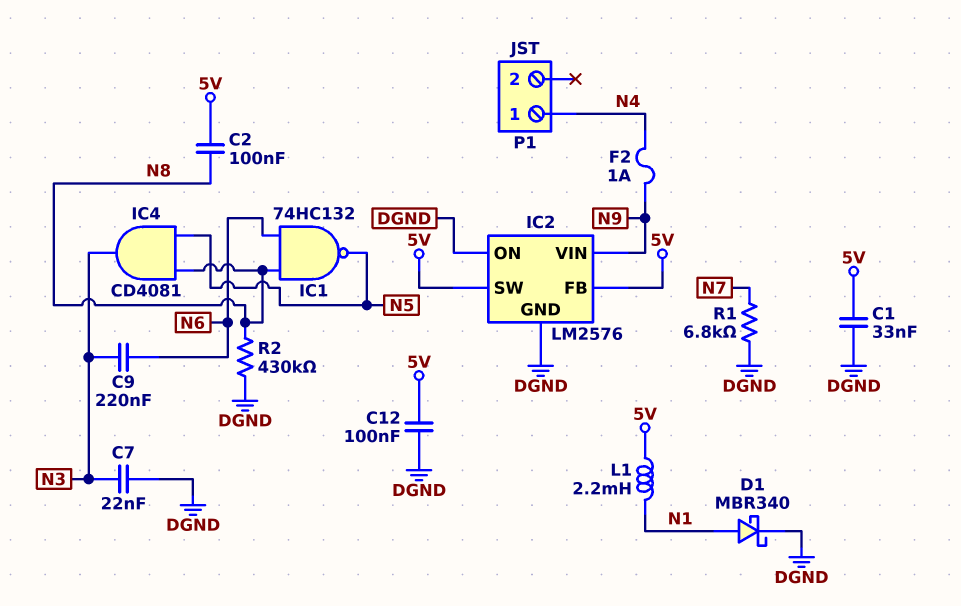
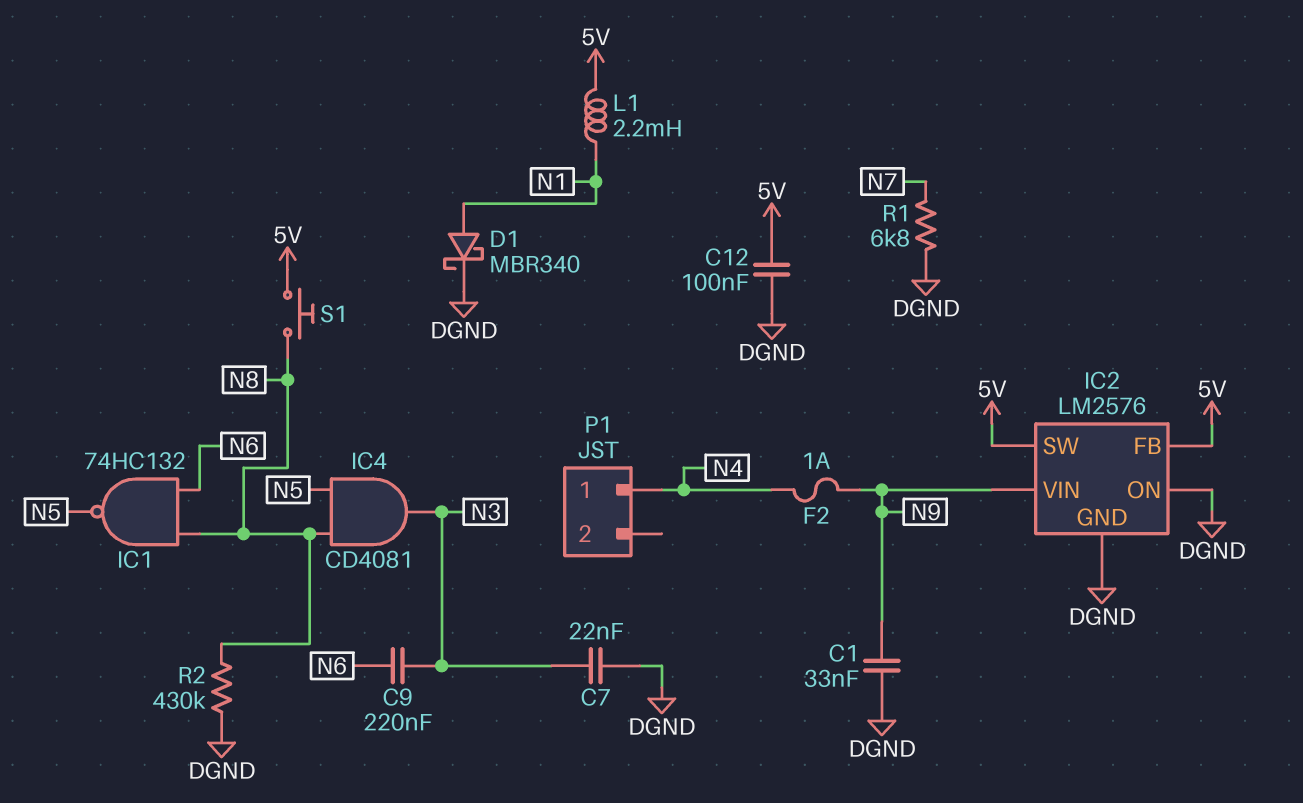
C1: 33nF (5V, DGND) -> 33nF (DGND, N9)
C2: 100nF (5V, N8) -> none
S1: none -> button (5V, N8)

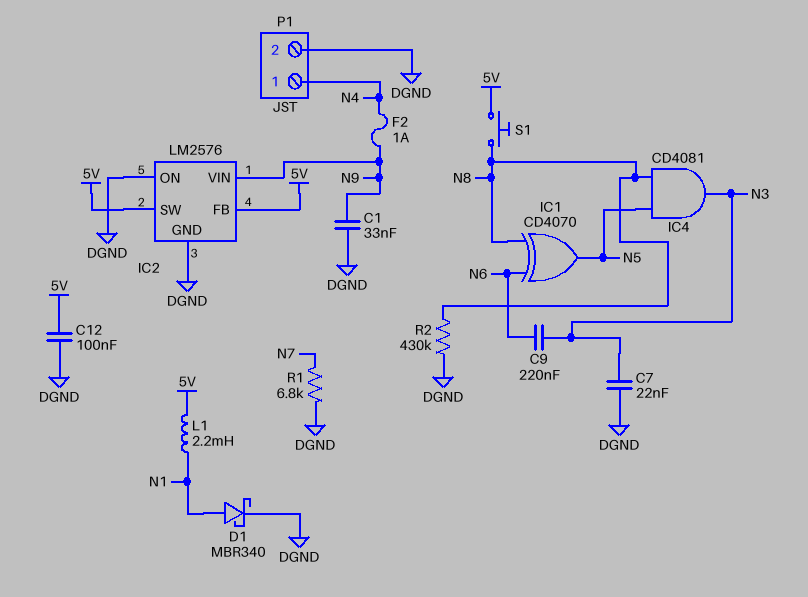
IC1: NAND 74HC132 (in N6, in N8, out N5) -> XOR CD4070 (in N6, in N8, out N5)
P1 pin 2: none -> DGND

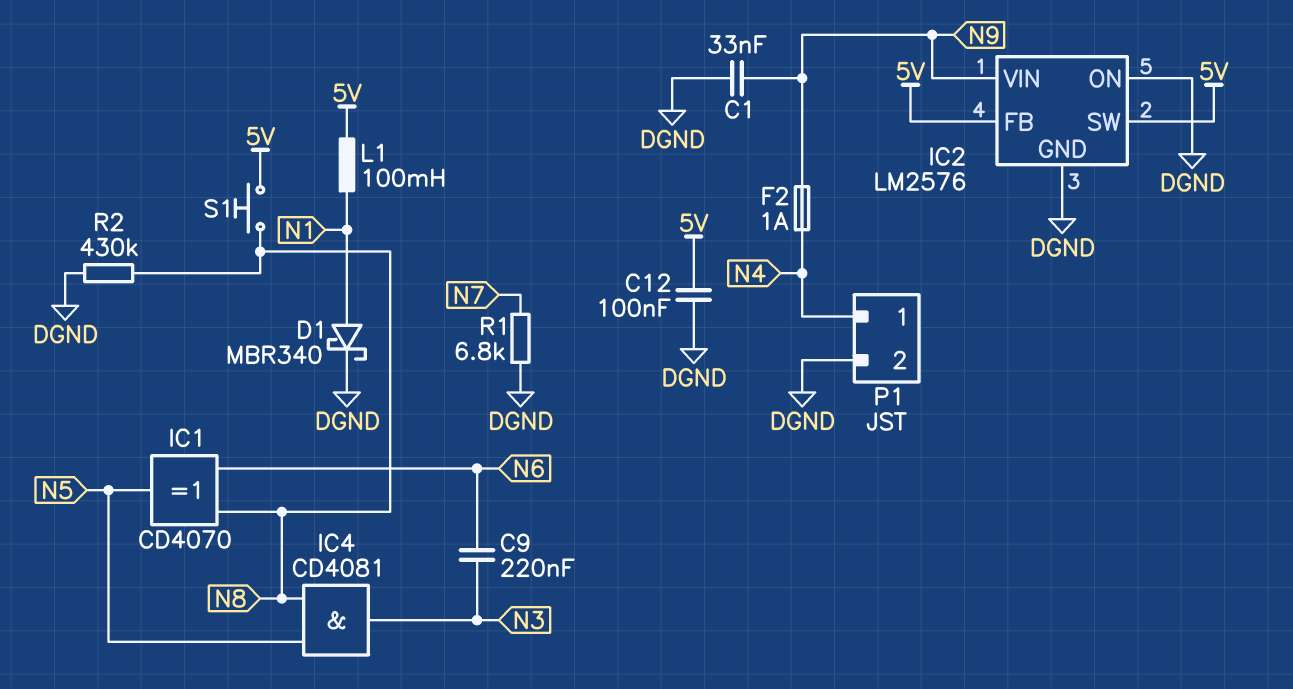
C7: 22nF (DGND, N3) -> none
L1: 2.2mH (5V, N1) -> 100mH (5V, N1)

